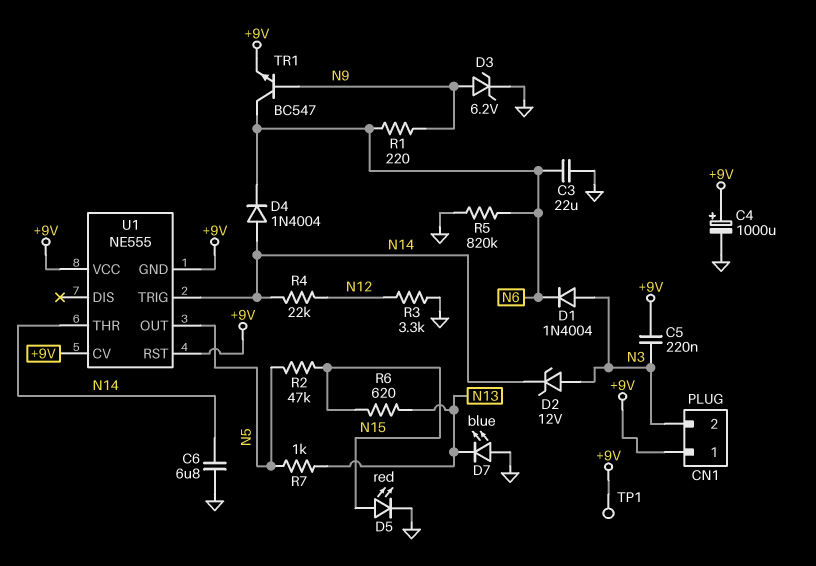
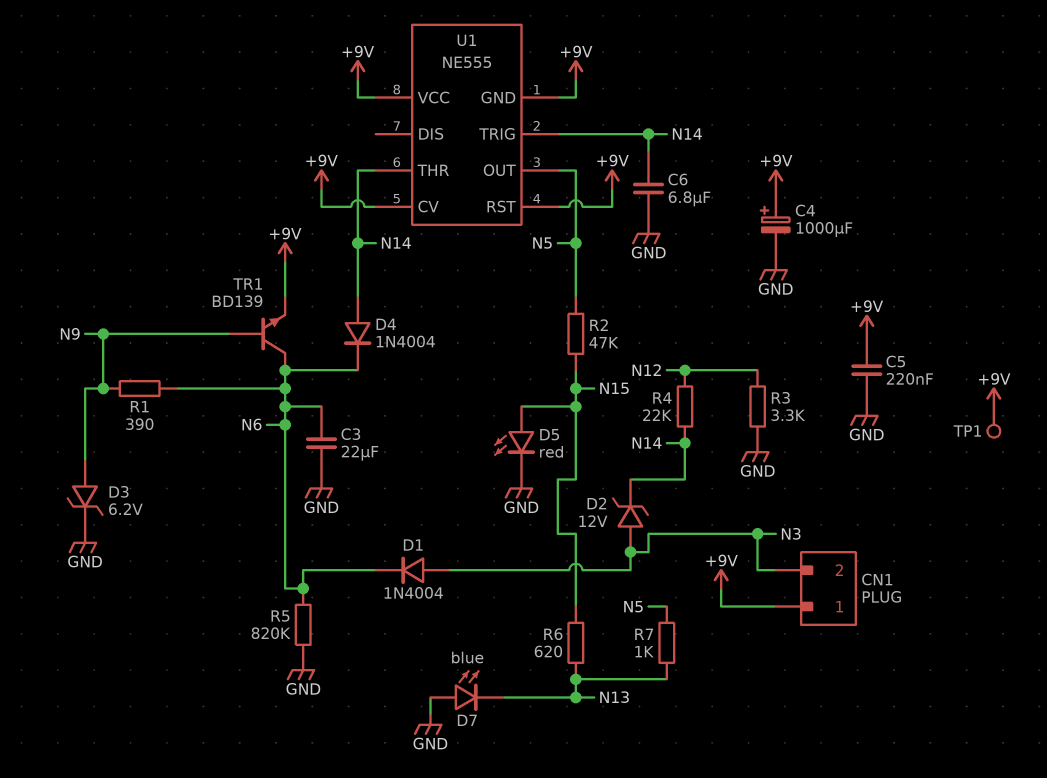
C5: 220nF (+9V, N3) -> 220nF (+9V, GND)
R1: 220 (N6, N9) -> 390 (N6, N9)
TR1: NPN BC547 (B N9, C N6, E +9V) -> NPN BD139 (B N9, C N6, E +9V)

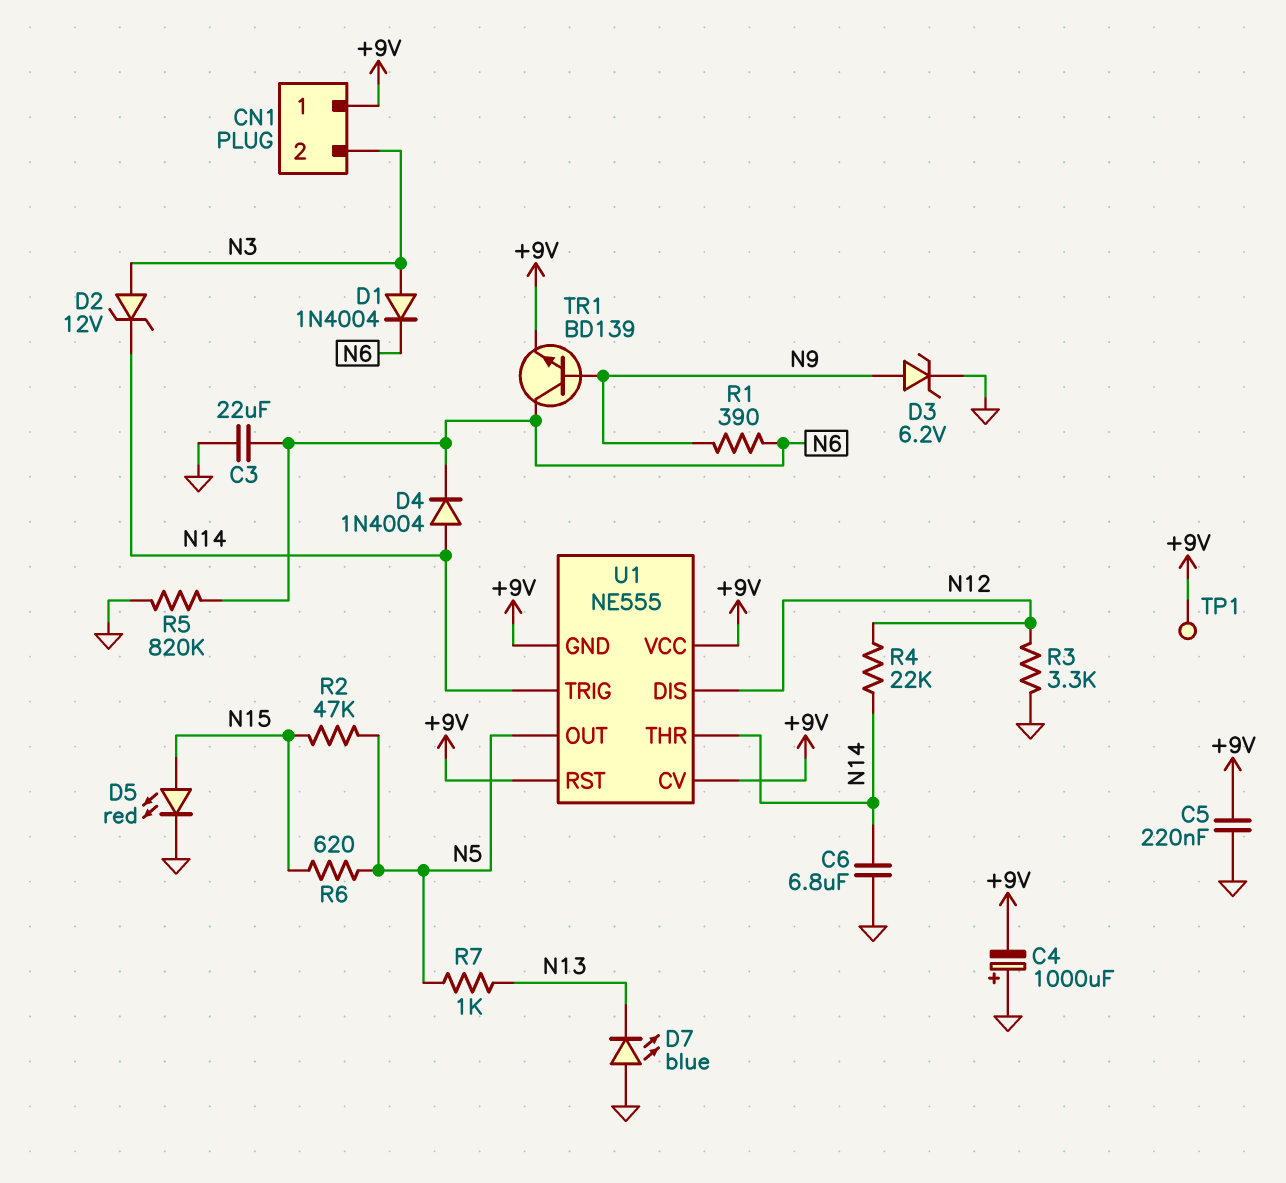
C4: 1000uF (plus +9V, minus GND) -> 1000uF (plus GND, minus +9V)
R6: 620 (N13, N15) -> 620 (N5, N15)
U1 pin DIS: none -> N12

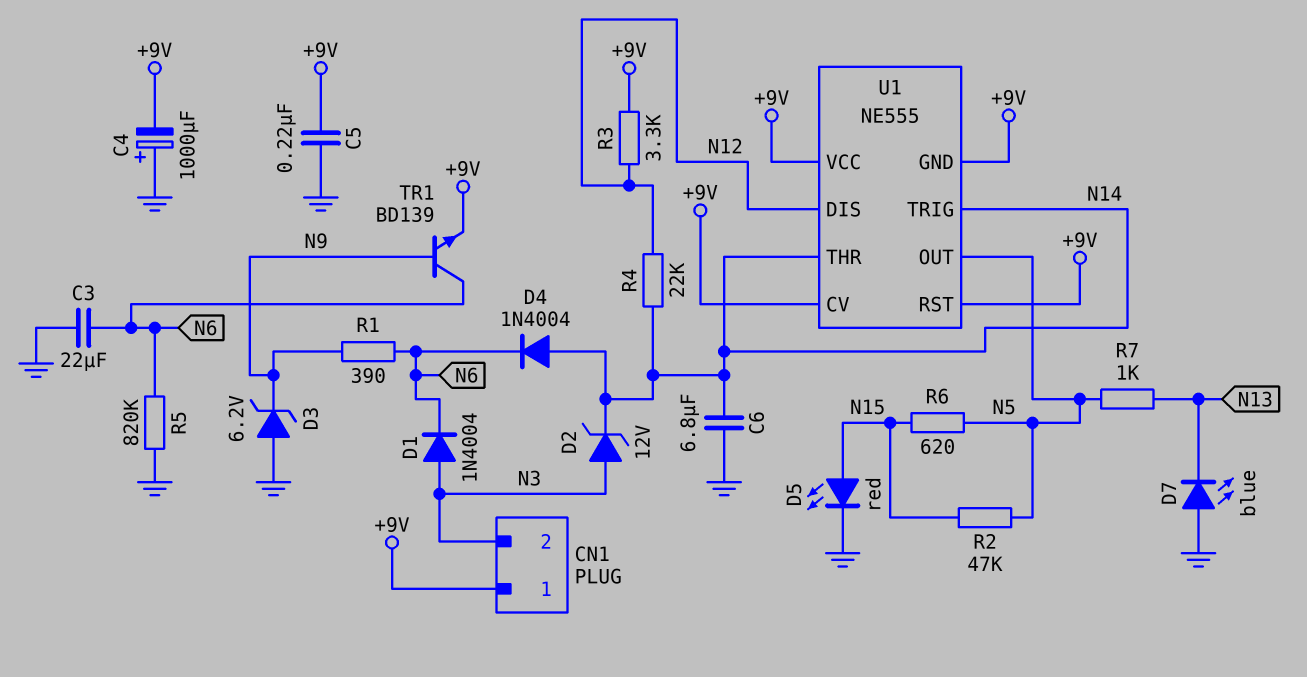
D3: zener 6.2V (A N9, K GND) -> zener 6.2V (A GND, K N9)
R3: 3.3k (GND, N12) -> 3.3k (+9V, N12)
TP1: test point (+9V) -> none

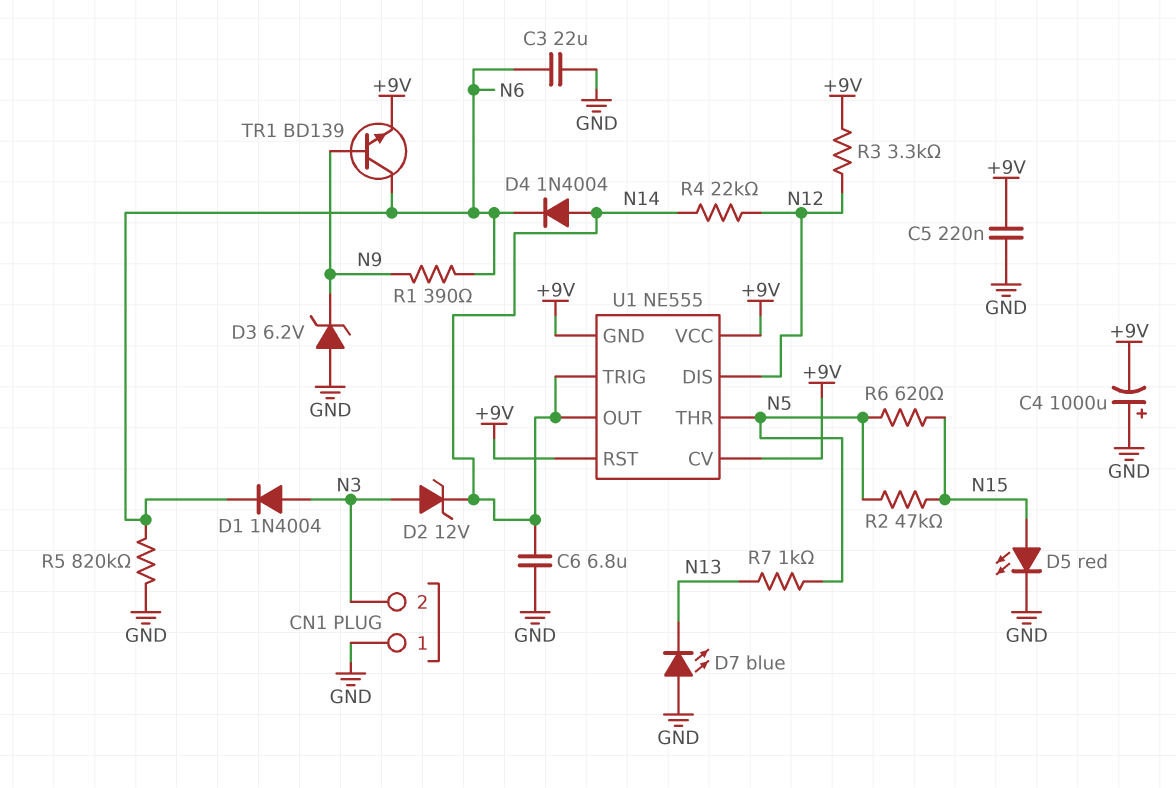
CN1 pin 1: +9V -> GND
U1 pin OUT: N5 -> N14
U1 pin THR: N14 -> N5

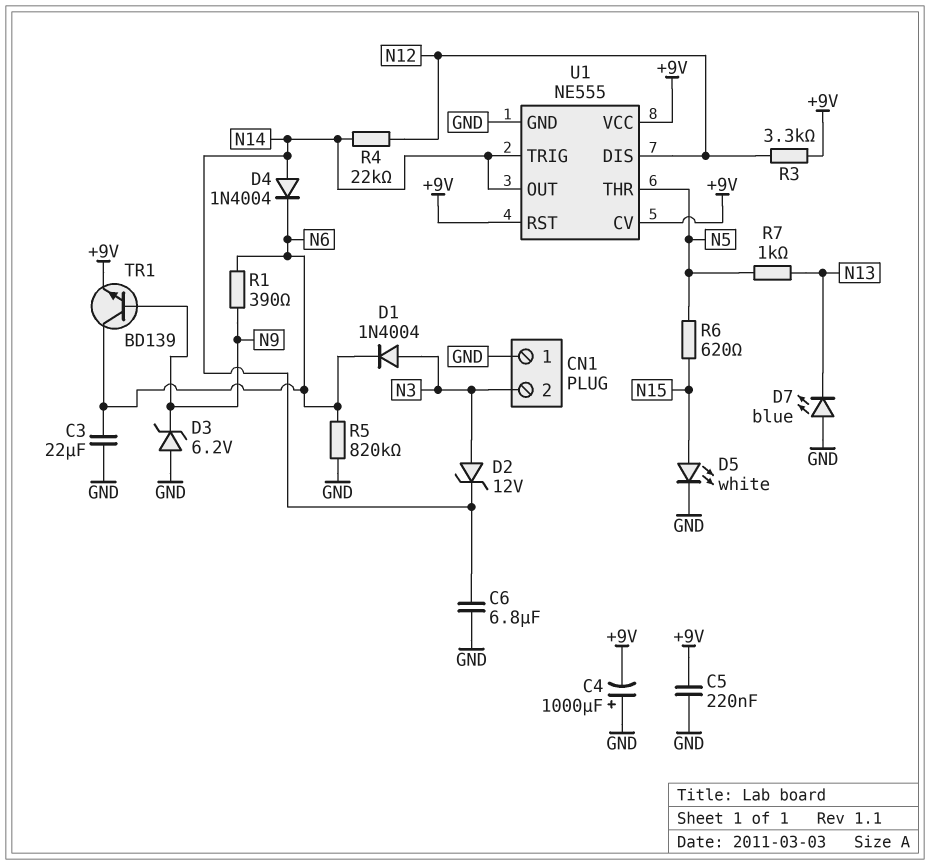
D5: LED red (A N15, K GND) -> LED white (A N15, K GND)
R2: 47k (N5, N15) -> none
U1 pin GND: +9V -> GND

